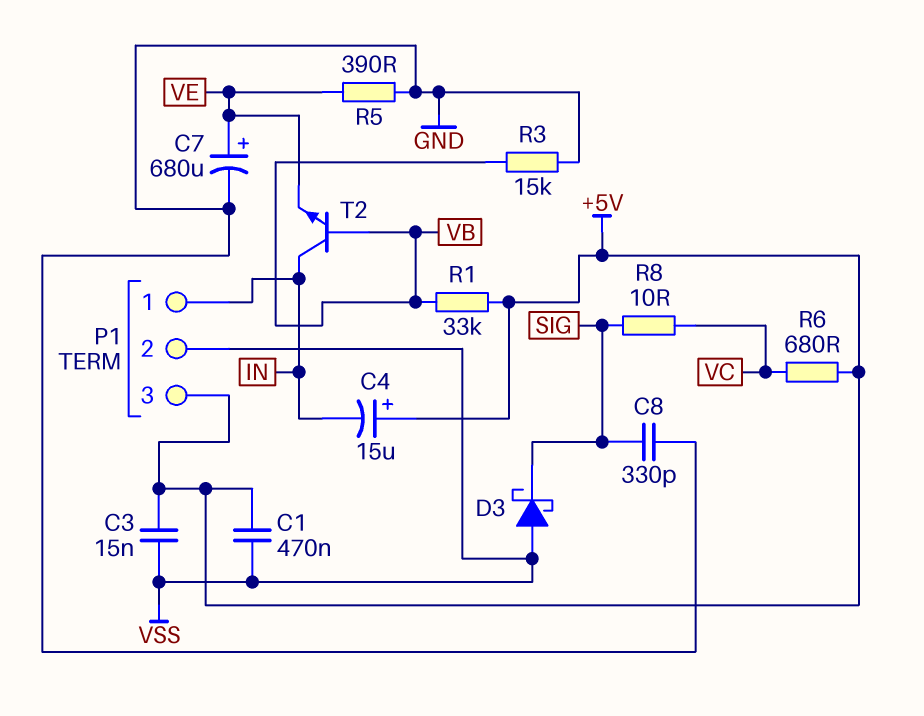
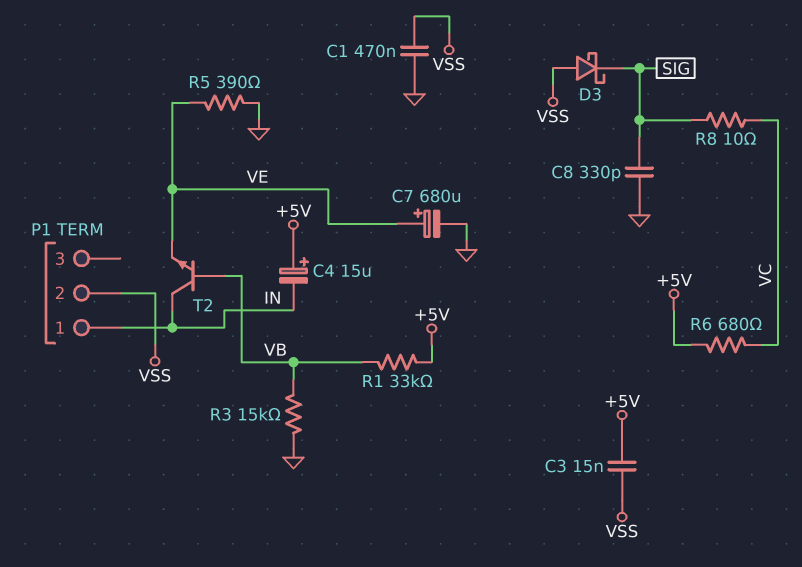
C1: 470nF (+5V, VSS) -> 470nF (GND, VSS)
P1 pin 3: +5V -> none

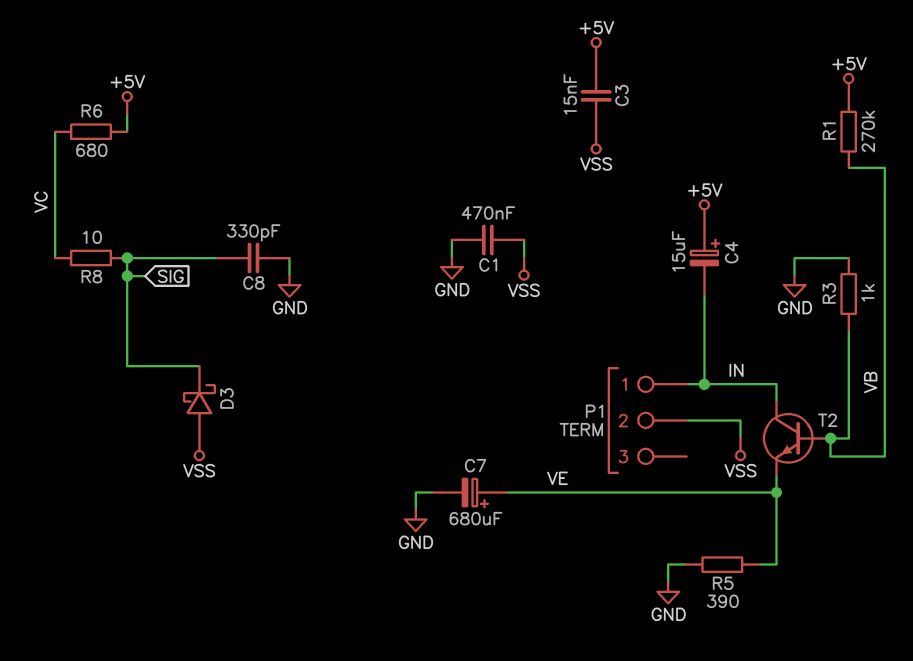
R1: 33k (+5V, VB) -> 270k (+5V, VB)
R3: 15k (GND, VB) -> 1k (GND, VB)

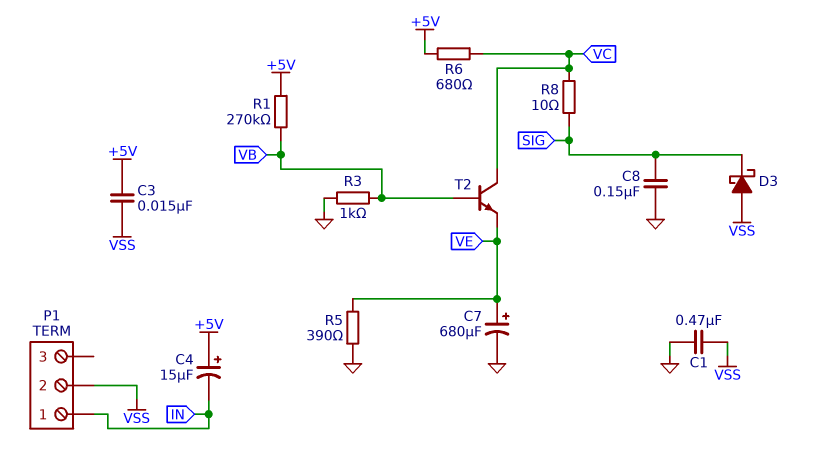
C8: 330pF (GND, SIG) -> 150nF (GND, SIG)
T2: NPN (B VB, C IN, E VE) -> NPN (B VB, C VC, E VE)

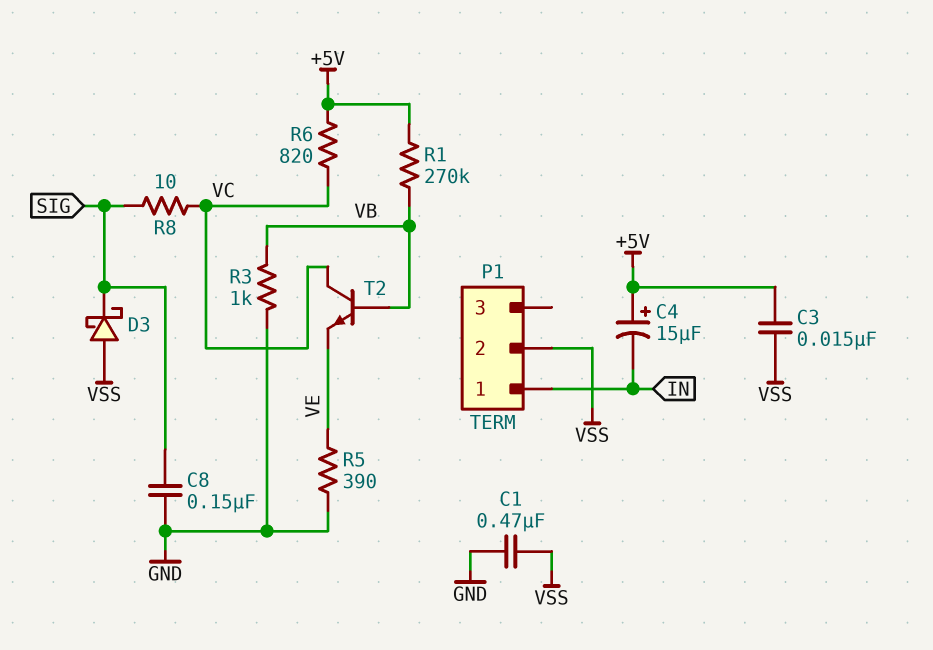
C7: 680uF (plus VE, minus GND) -> none
R6: 680 (+5V, VC) -> 820 (+5V, VC)

